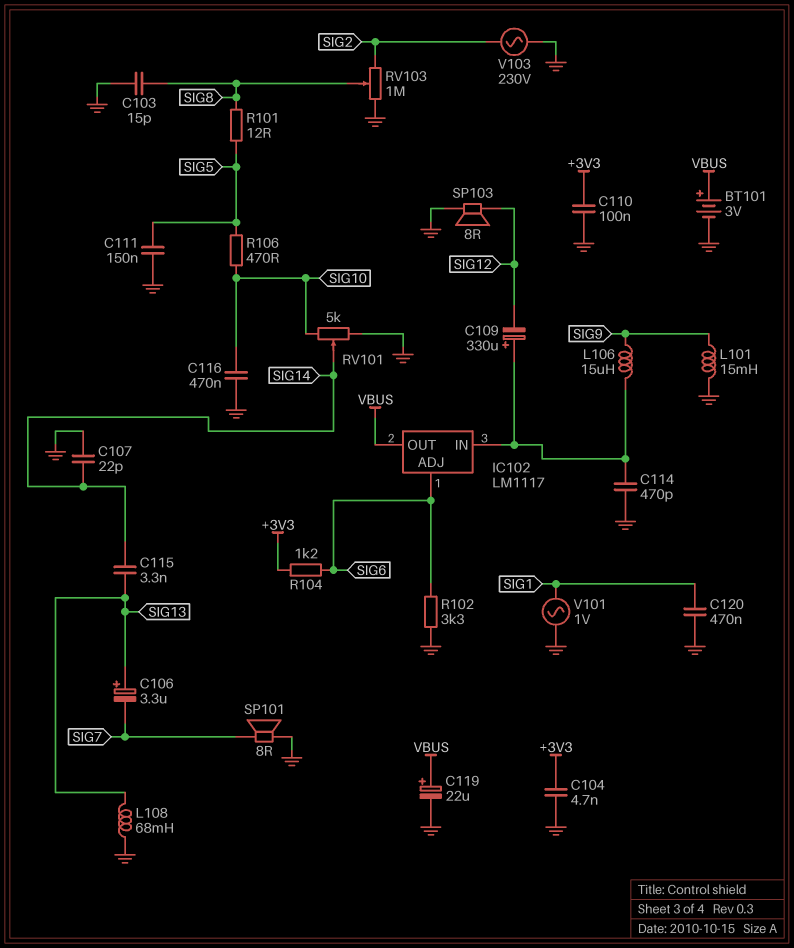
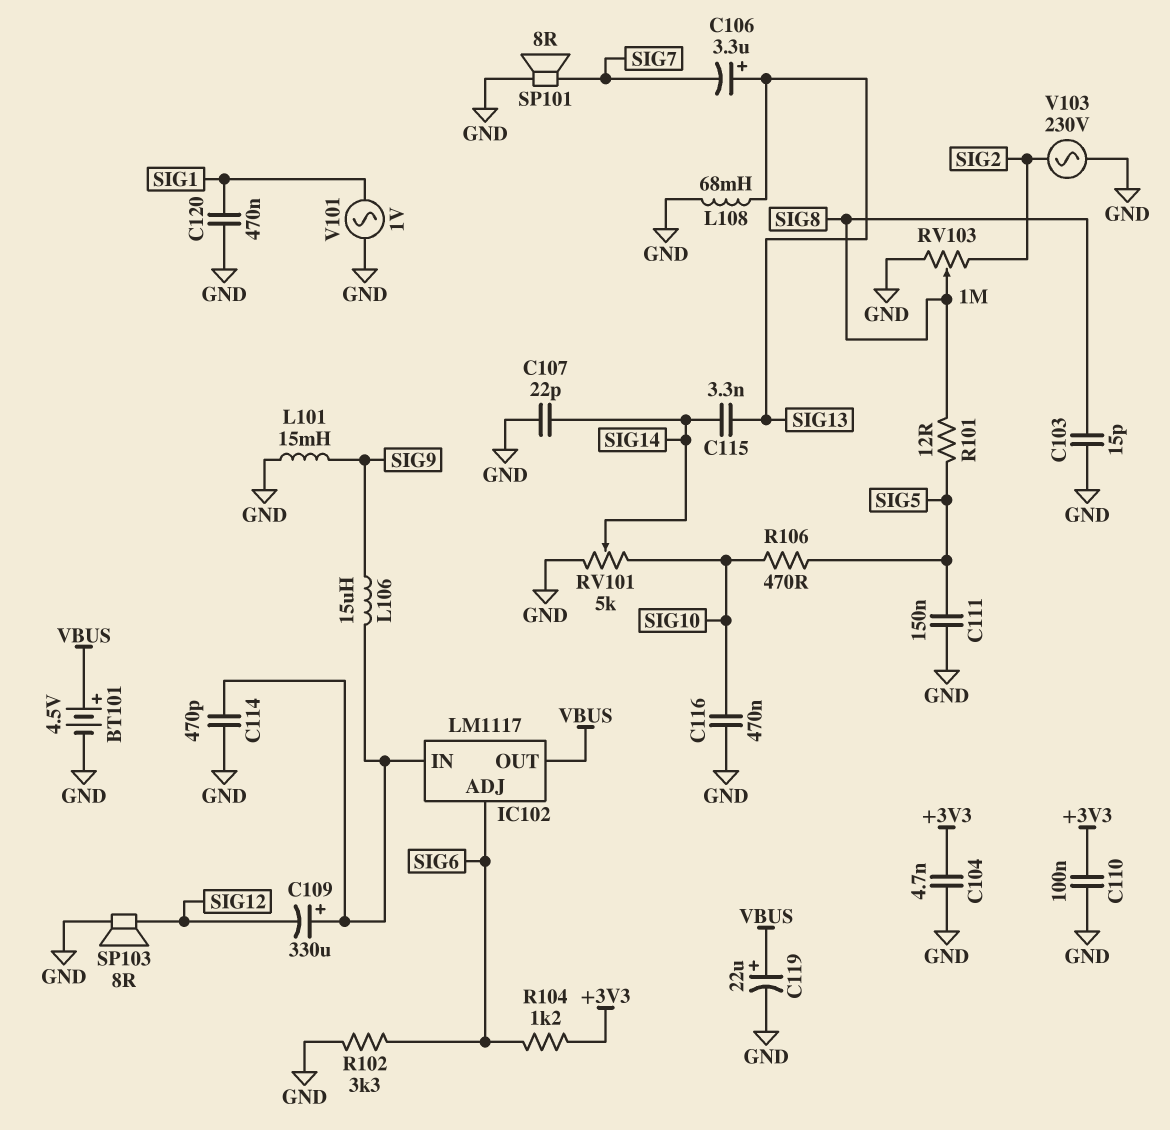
BT101: 3V (plus VBUS, minus GND) -> 4.5V (plus VBUS, minus GND)

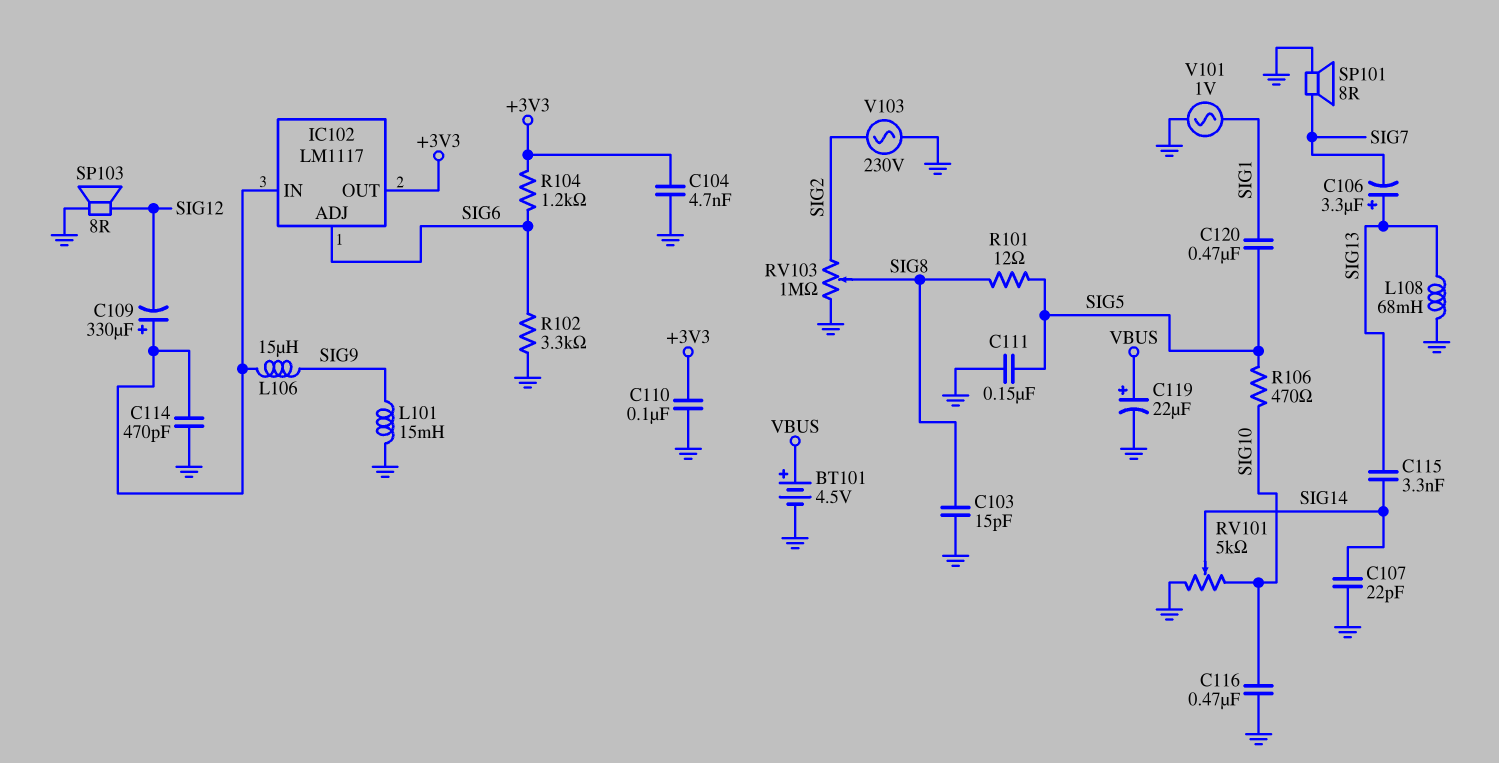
C120: 470nF (GND, SIG1) -> 470nF (SIG1, SIG5)
IC102 pin OUT: VBUS -> +3V3

